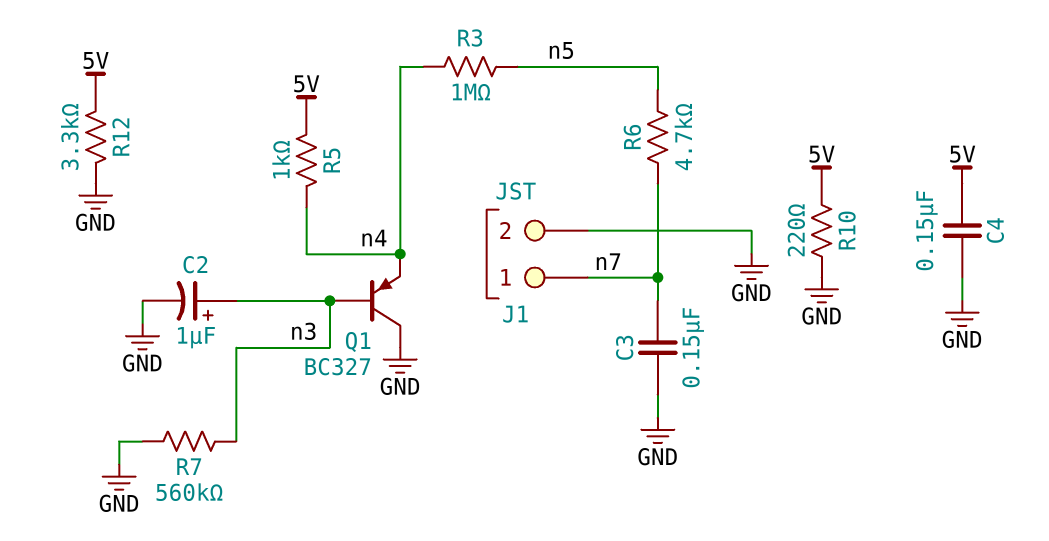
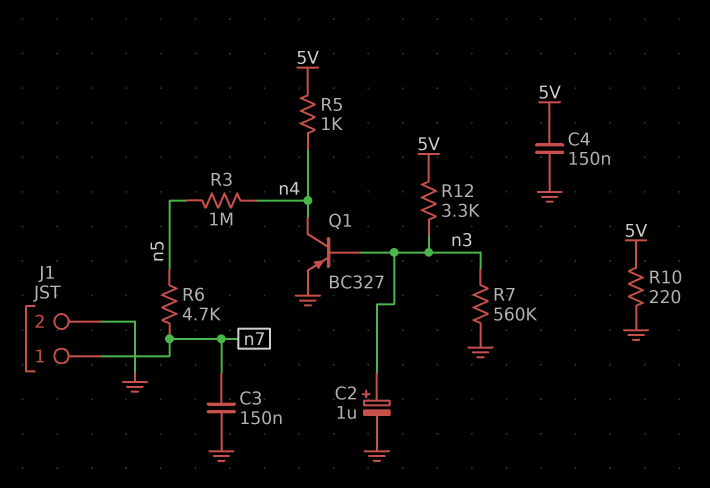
Q1: PNP BC327 (B n3, C GND, E n4) -> PNP BC327 (B n3, C n4, E GND)
R12: 3.3k (5V, GND) -> 3.3k (5V, n3)

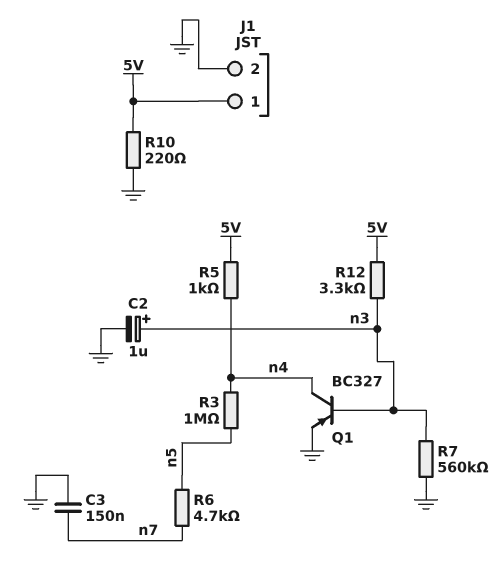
C4: 150nF (5V, GND) -> none
J1 pin 1: n7 -> 5V

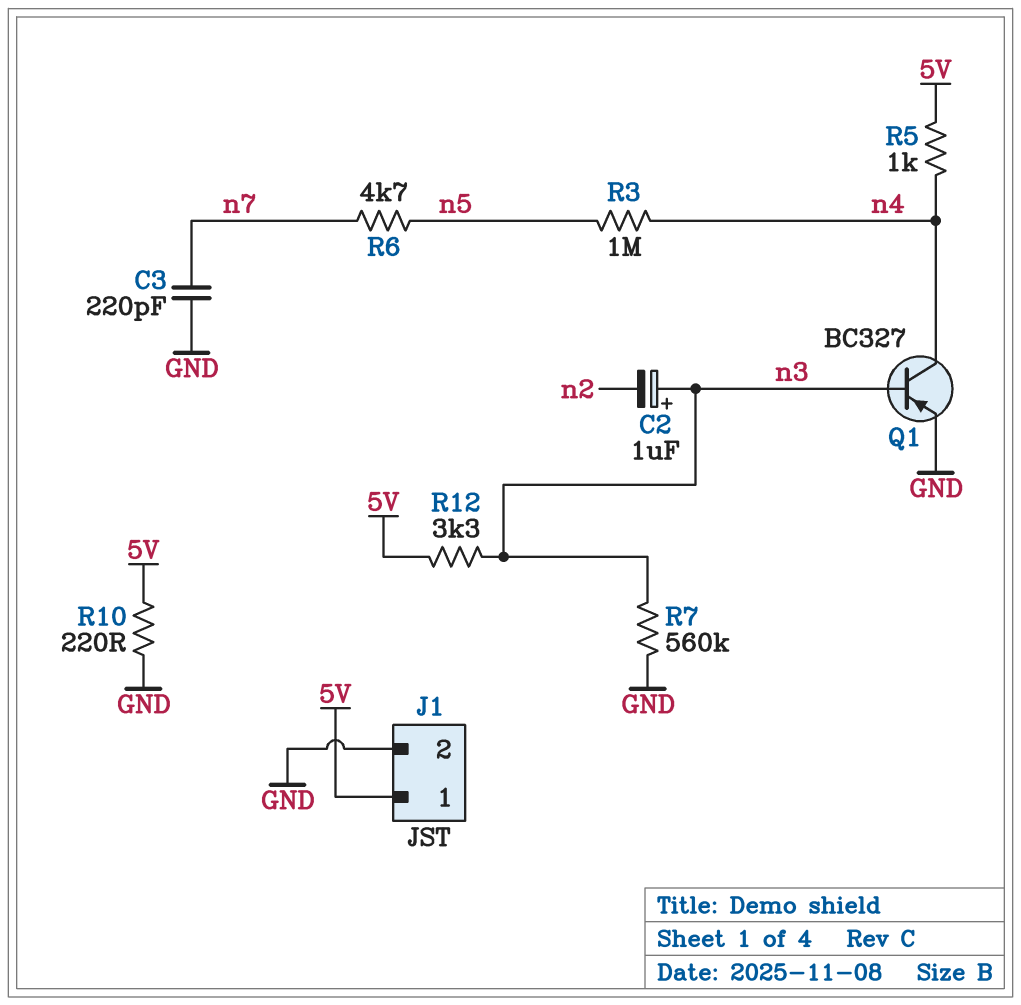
C2: 1uF (plus n3, minus GND) -> 1uF (plus n3, minus n2)
C3: 150nF (GND, n7) -> 220pF (GND, n7)

